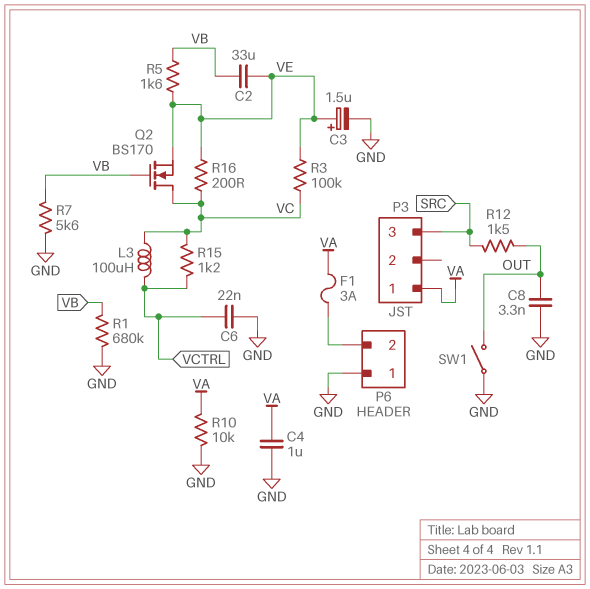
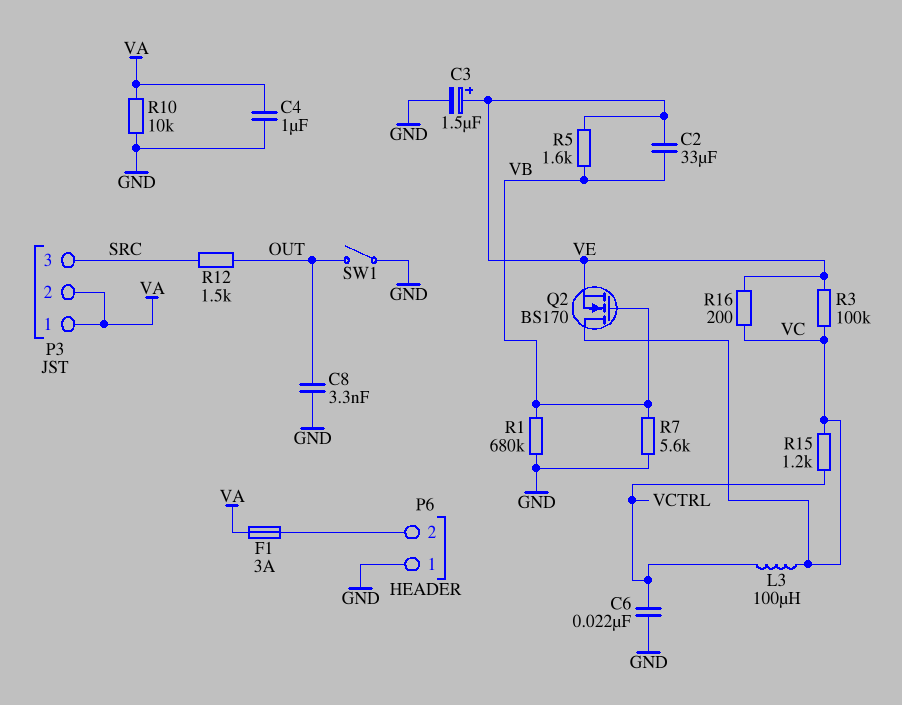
P3 pin 2: none -> VA

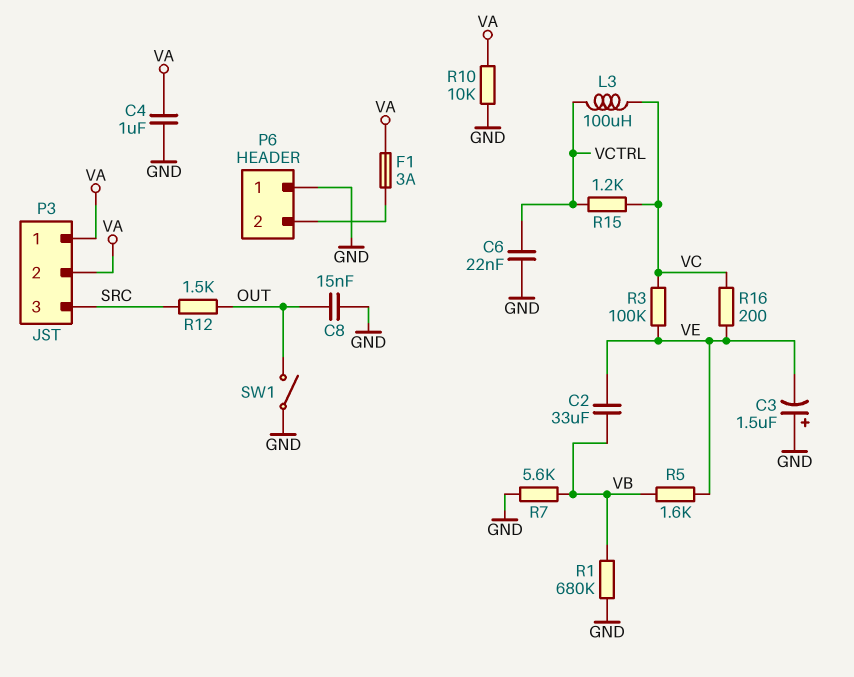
C3: 1.5uF (plus VE, minus GND) -> 1.5uF (plus GND, minus VE)
C8: 3.3nF (GND, OUT) -> 15nF (GND, OUT)
Q2: NMOS BS170 (G VB, D VC, S VE) -> none

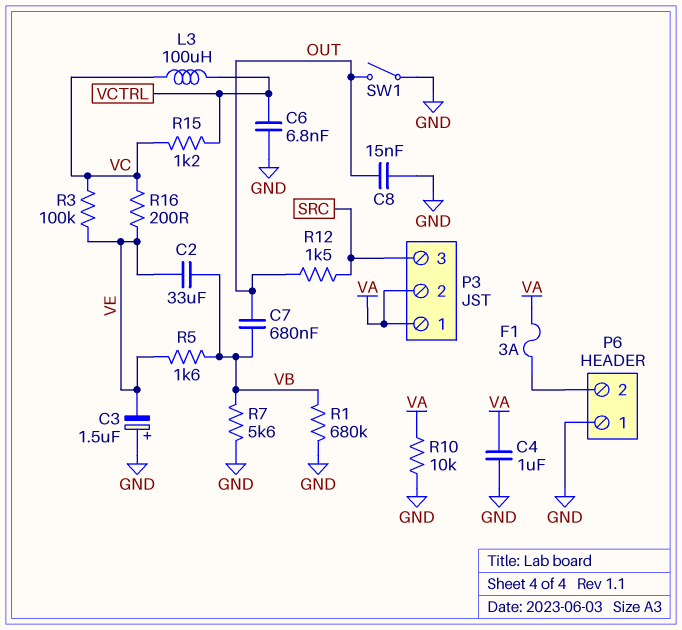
C6: 22nF (GND, VCTRL) -> 6.8nF (GND, VCTRL)
C7: none -> 680nF (OUT, VB)

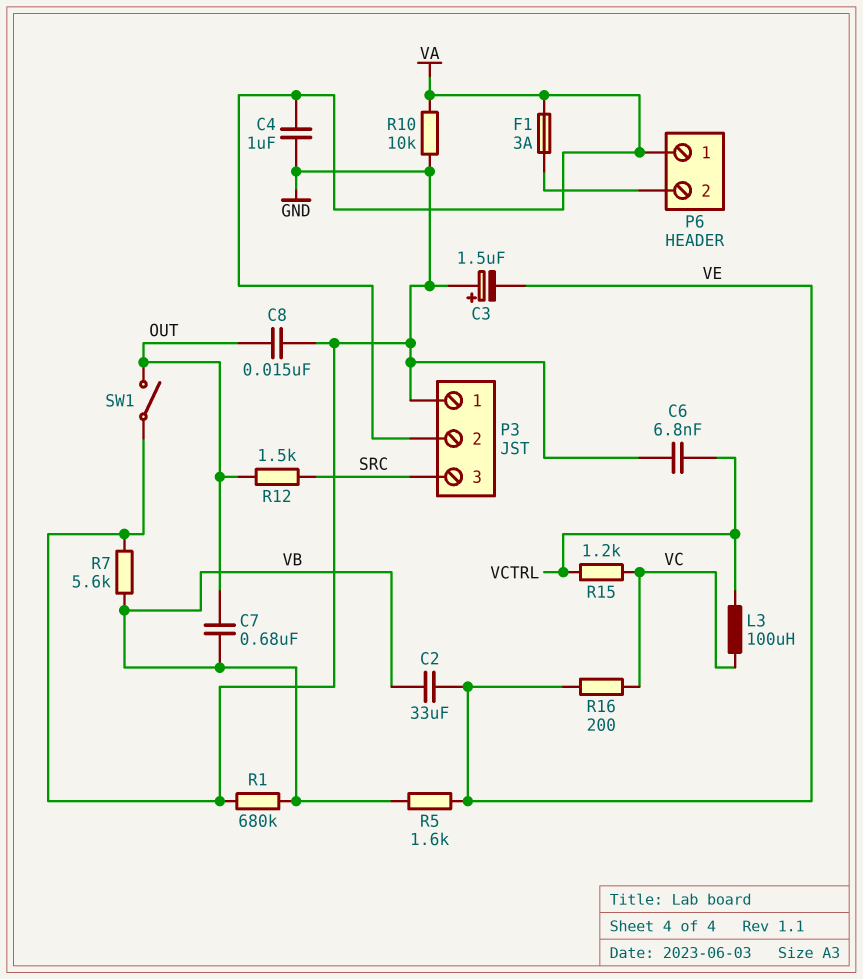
P3 pin 1: VA -> GND
P6 pin 1: GND -> VA
R3: 100k (VC, VE) -> none

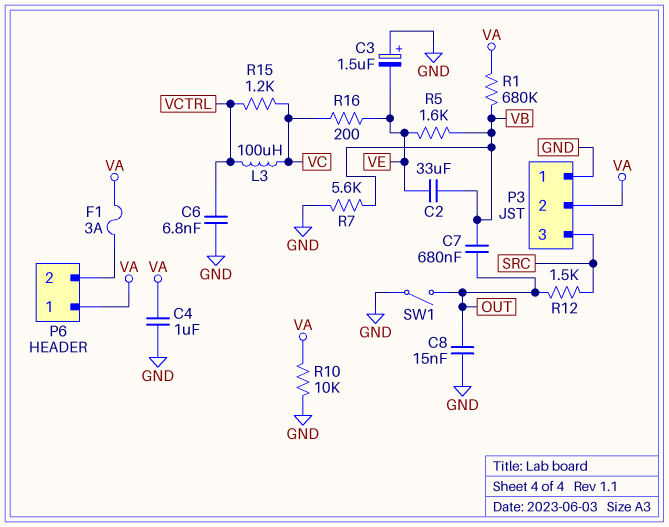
R1: 680k (GND, VB) -> 680k (VA, VB)

